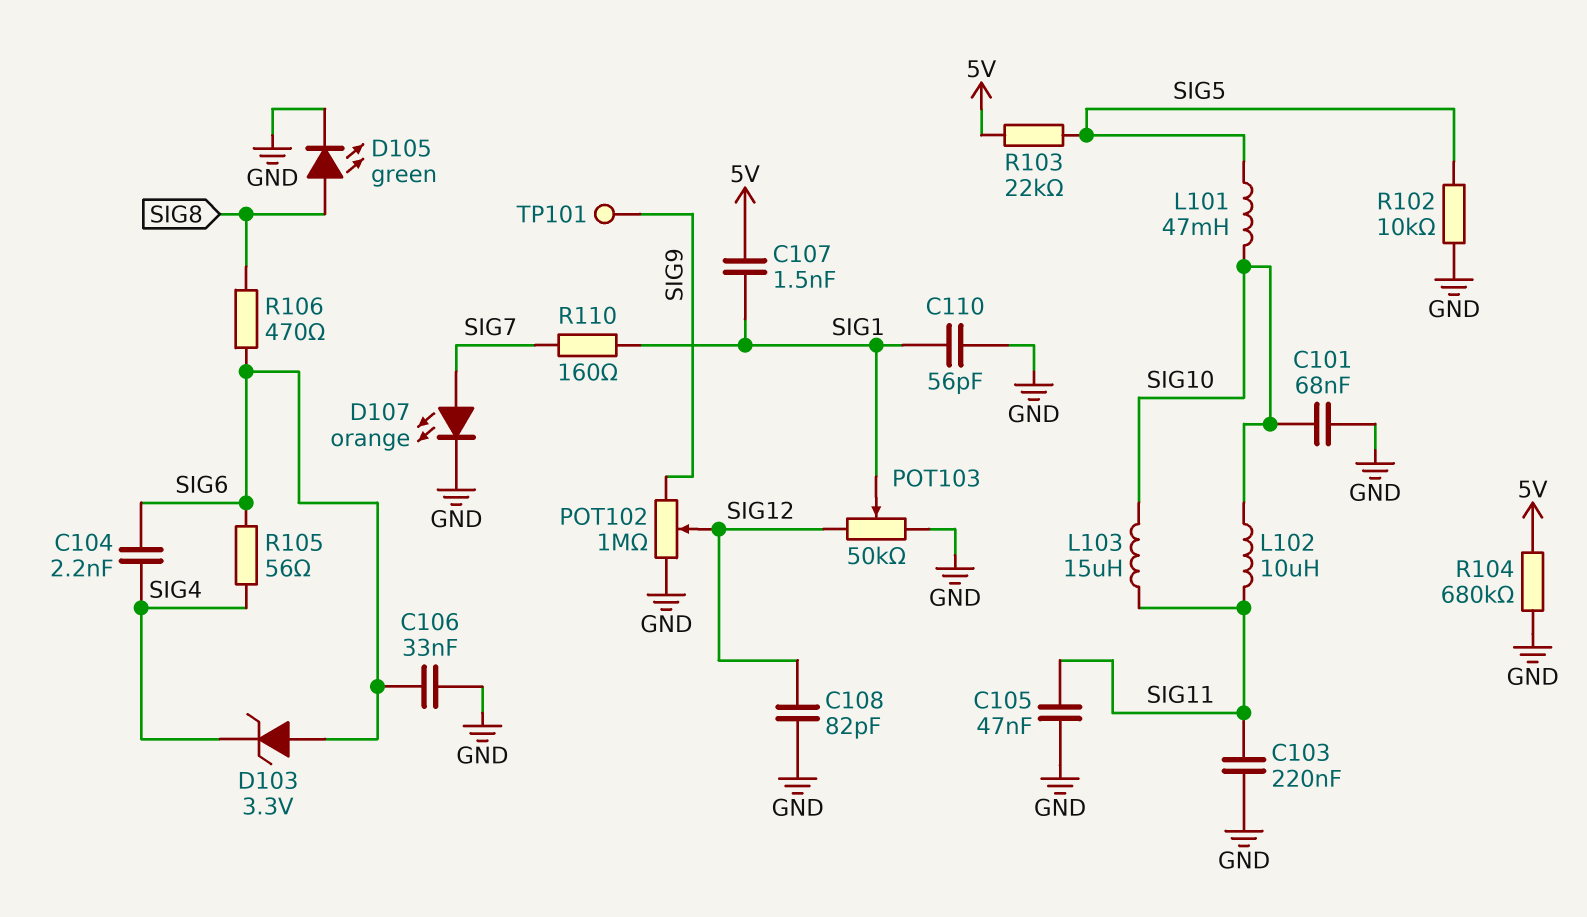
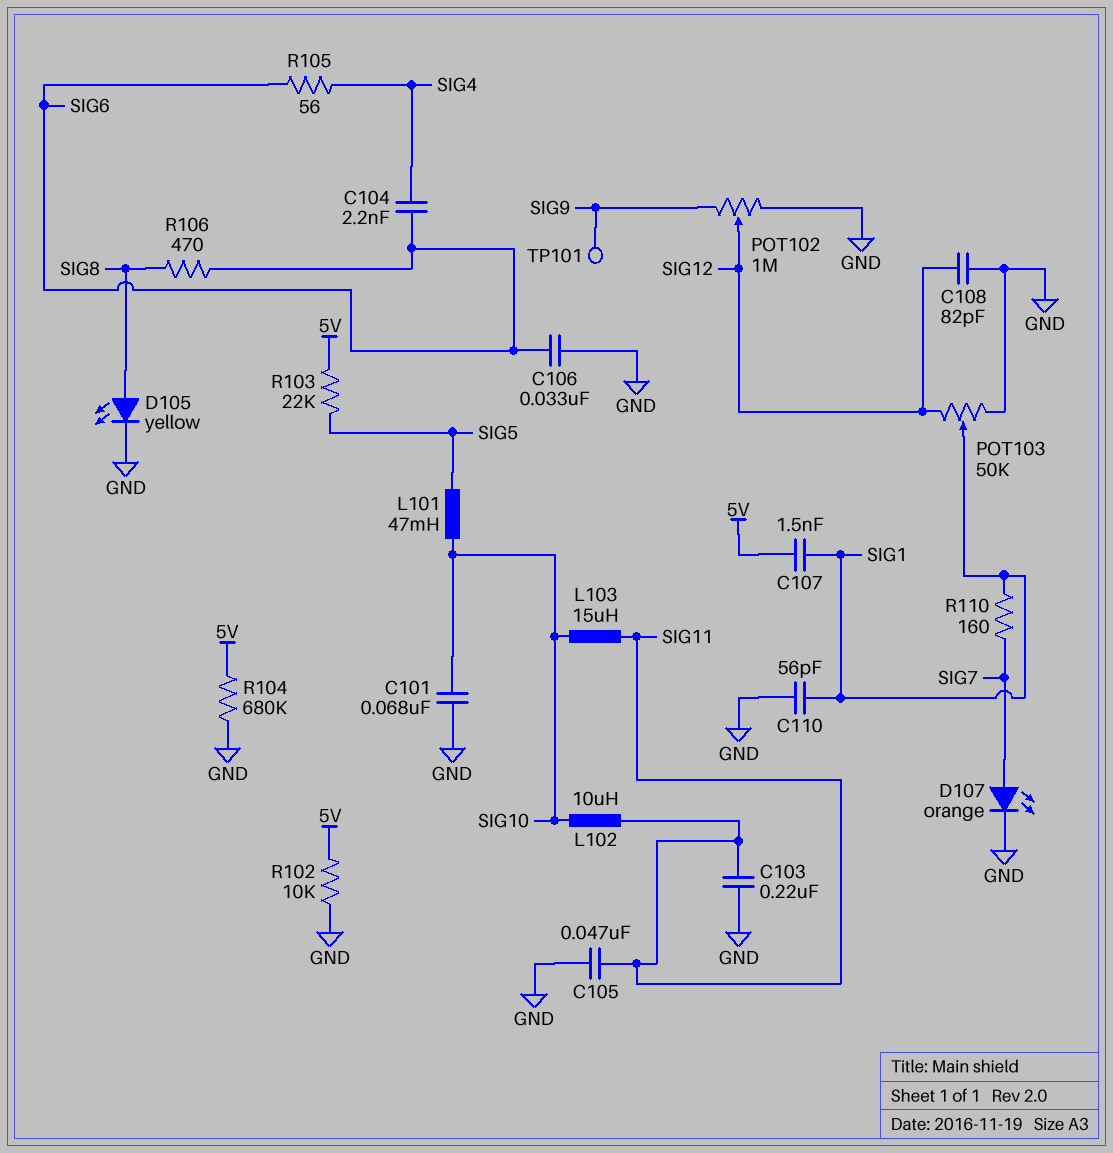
D103: zener 3.3V (A SIG6, K SIG4) -> none
D105: LED green (A SIG8, K GND) -> LED yellow (A SIG8, K GND)
R102: 10k (GND, SIG5) -> 10k (5V, GND)

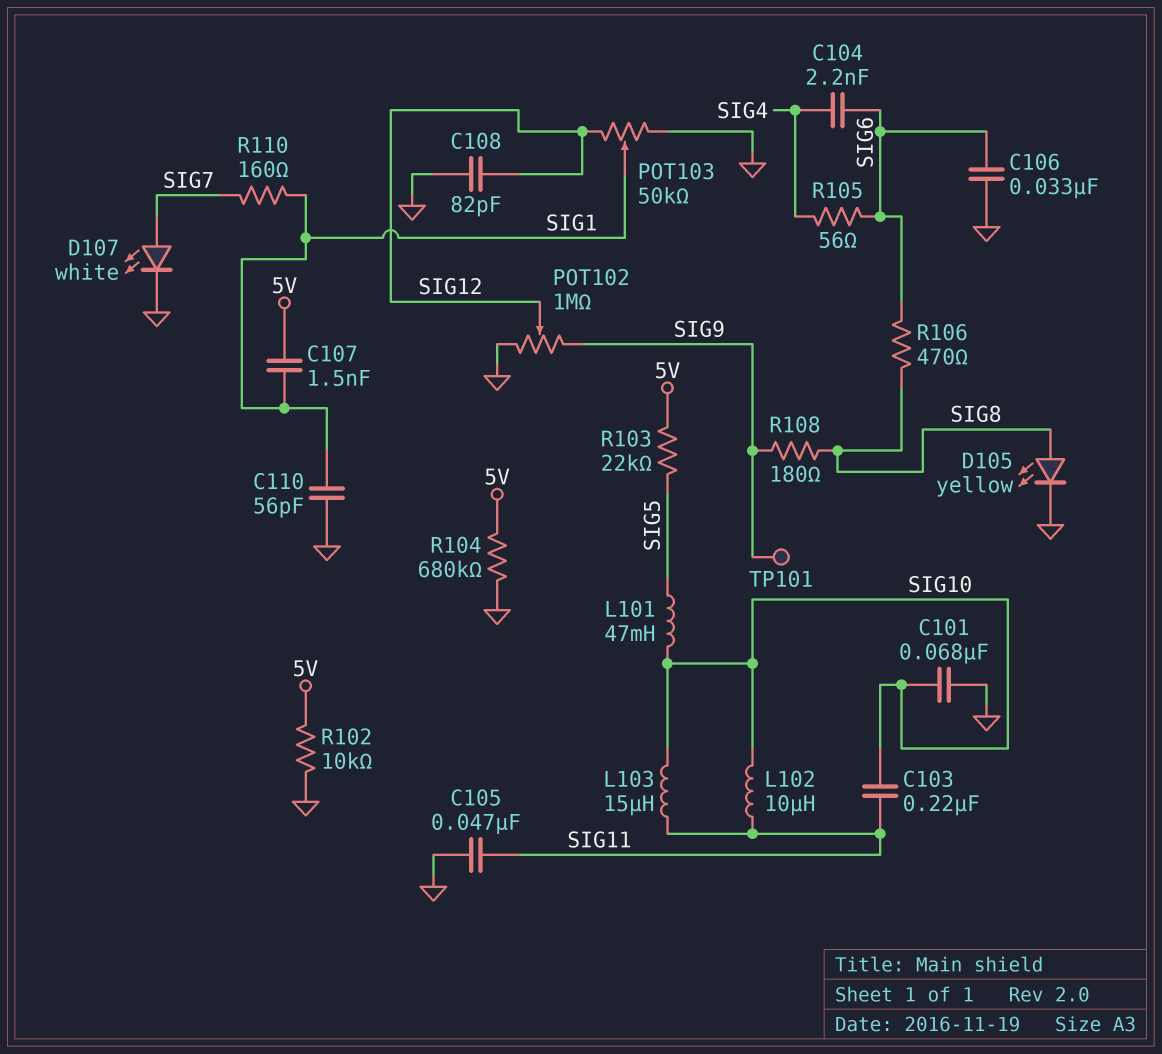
C103: 220nF (GND, SIG11) -> 220nF (SIG10, SIG11)
D107: LED orange (A SIG7, K GND) -> LED white (A SIG7, K GND)
R108: none -> 180 (SIG8, SIG9)

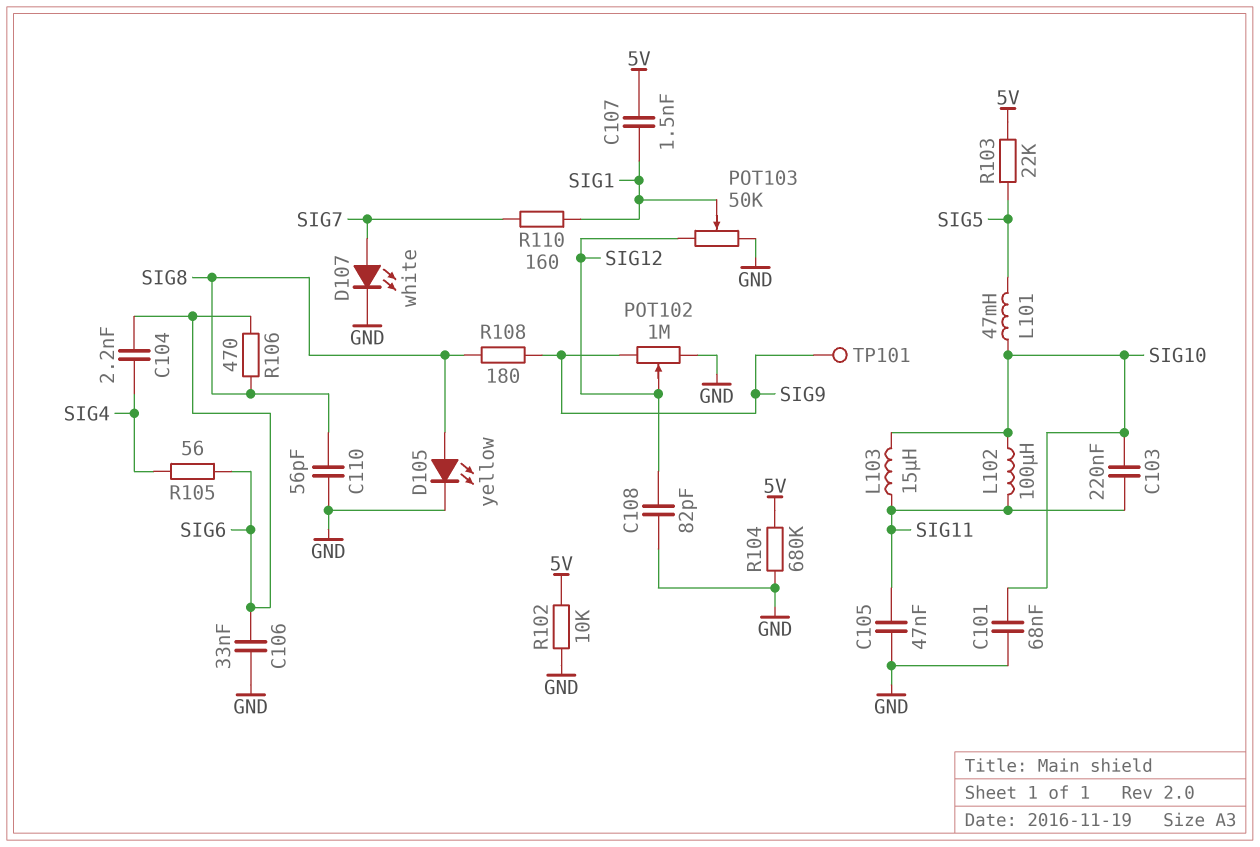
C110: 56pF (GND, SIG1) -> 56pF (GND, SIG8)
L102: 10uH (SIG10, SIG11) -> 100uH (SIG10, SIG11)

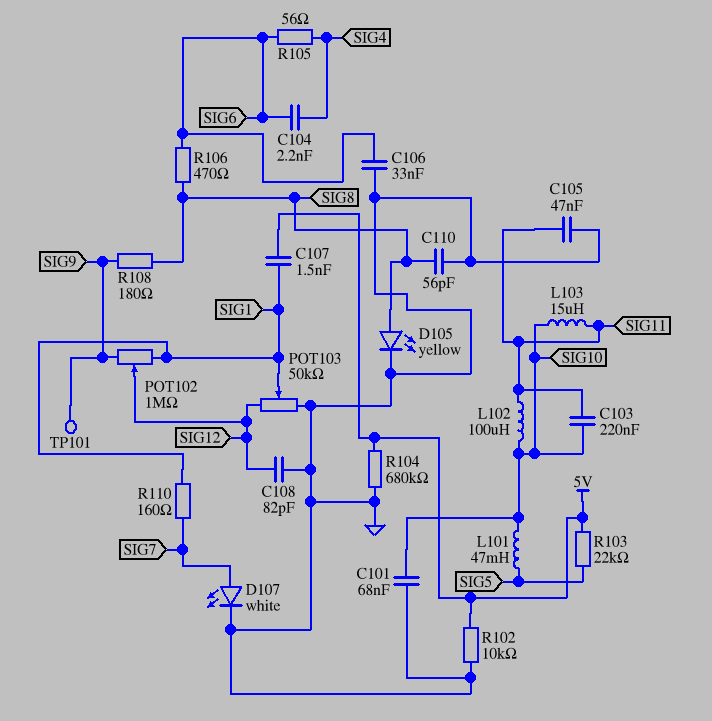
POT102: 1M (GND, SIG9, wiper SIG12) -> 1M (SIG1, SIG9, wiper SIG12)

